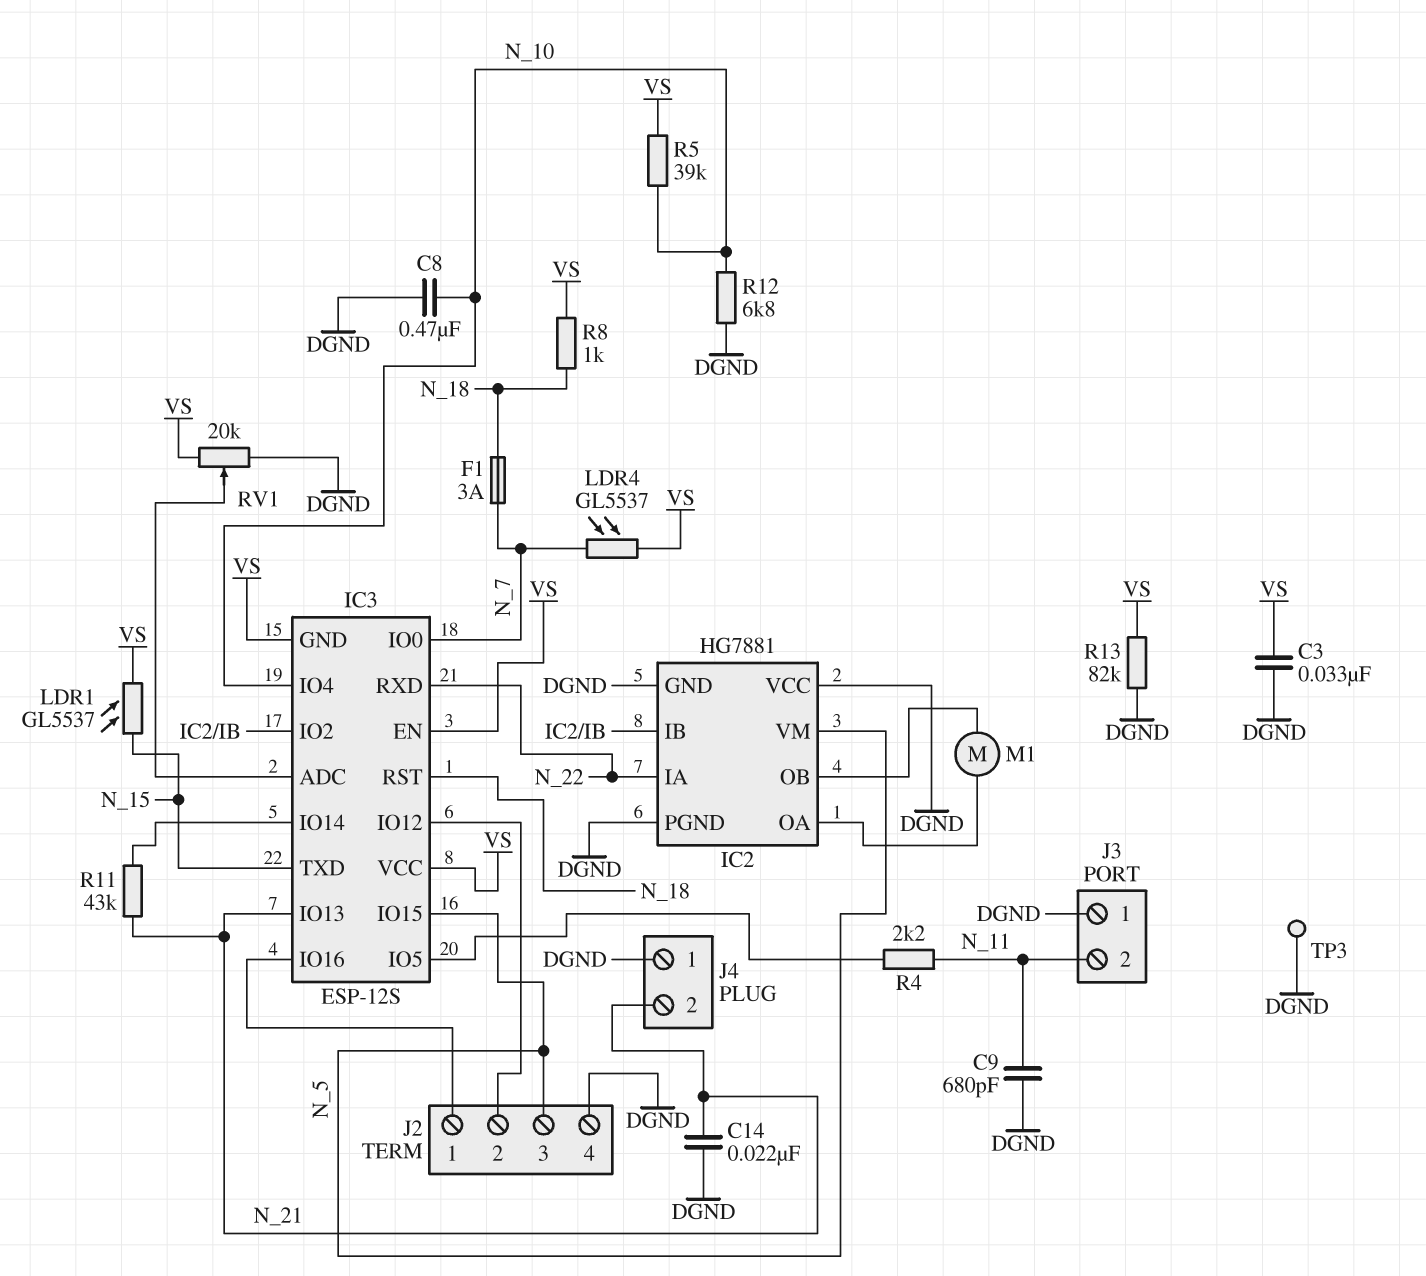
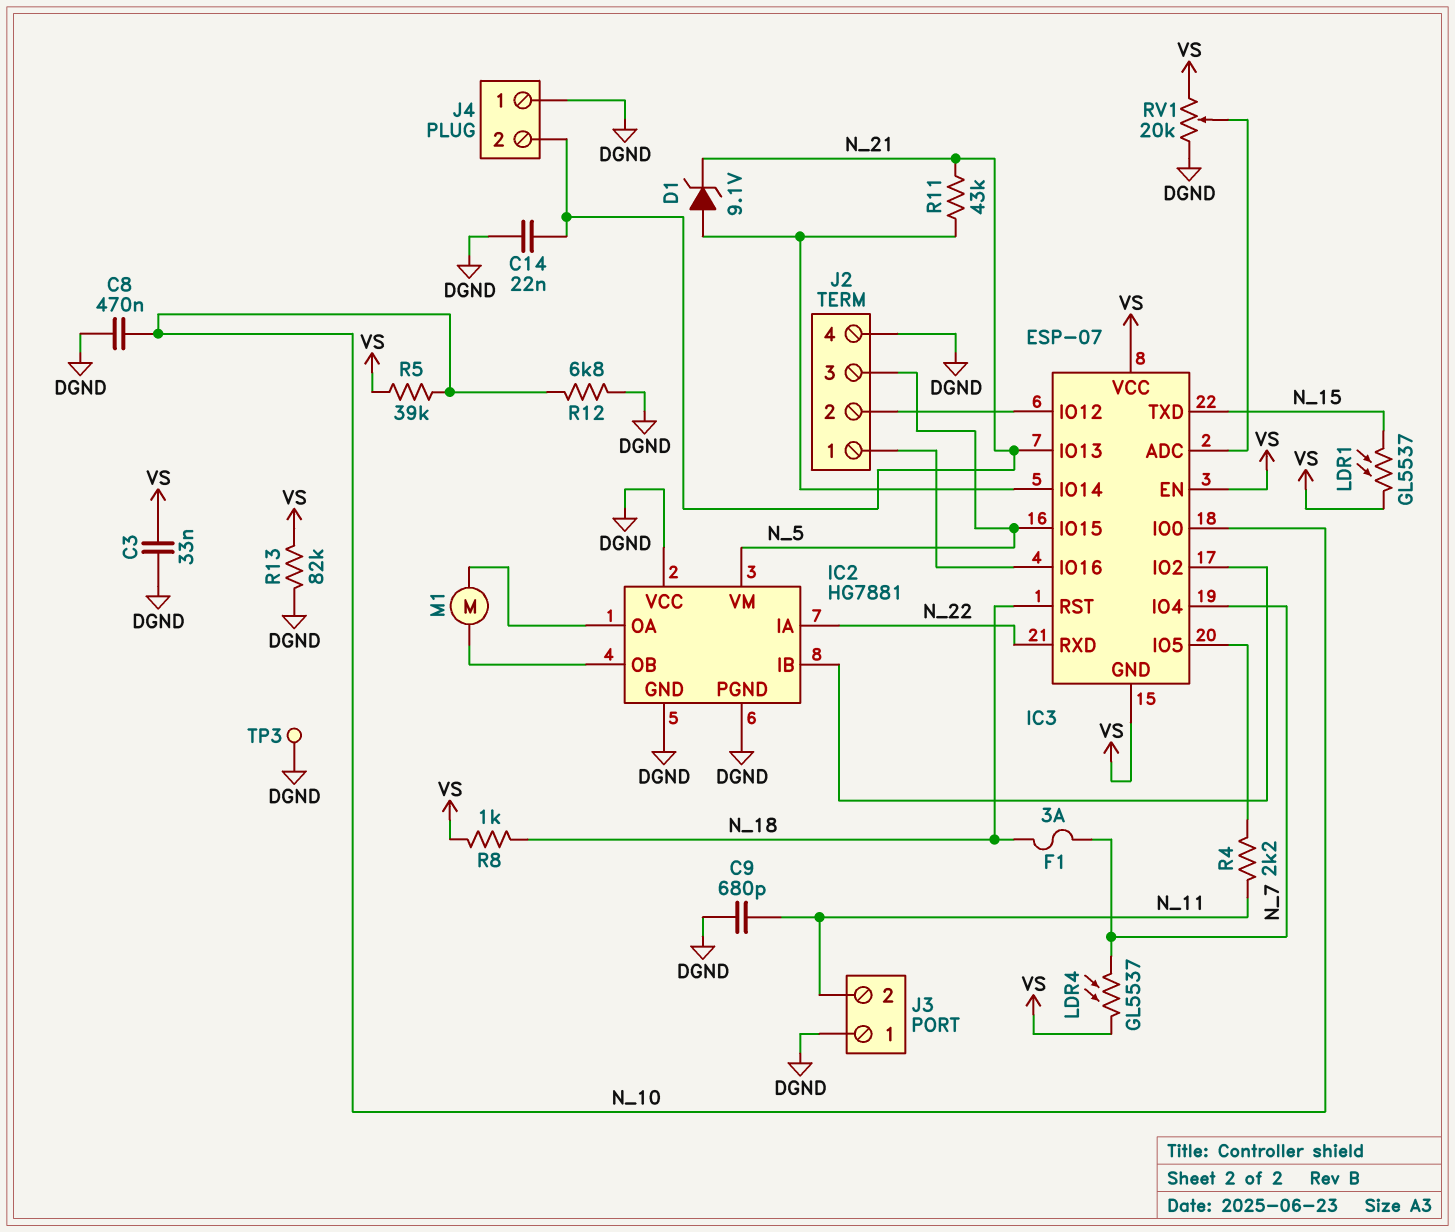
D1: none -> zener 9.1V (A IC3/IO14, K N_21)
IC3: ESP-12S -> ESP-07
IC3 pin IO0: N_7 -> N_10
IC3 pin IO4: N_10 -> N_7

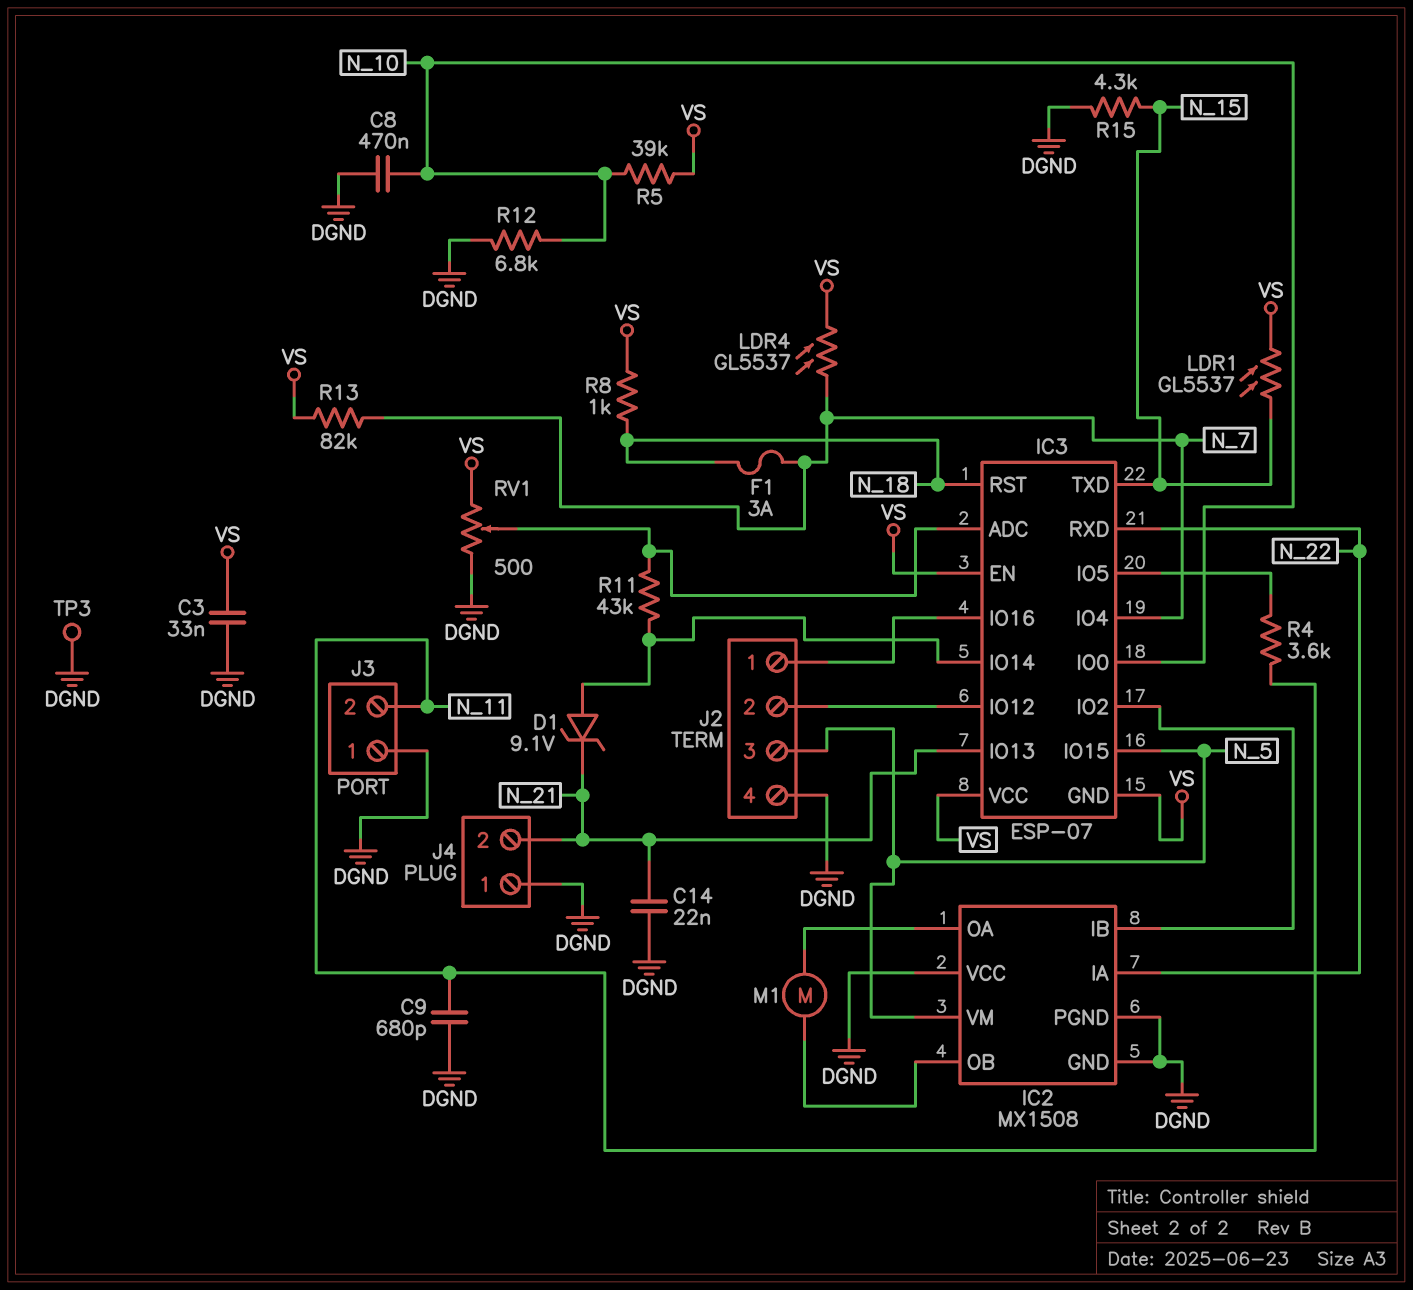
IC2: HG7881 -> MX1508
R4: 2.2k (IC3/IO5, N_11) -> 3.6k (IC3/IO5, N_11)
R11: 43k (IC3/IO14, N_21) -> 43k (IC3/ADC, IC3/IO14)
R13: 82k (DGND, VS) -> 82k (N_7, VS)
R15: none -> 4.3k (DGND, N_15)
RV1: 20k (DGND, VS, wiper IC3/ADC) -> 500 (DGND, VS, wiper IC3/ADC)

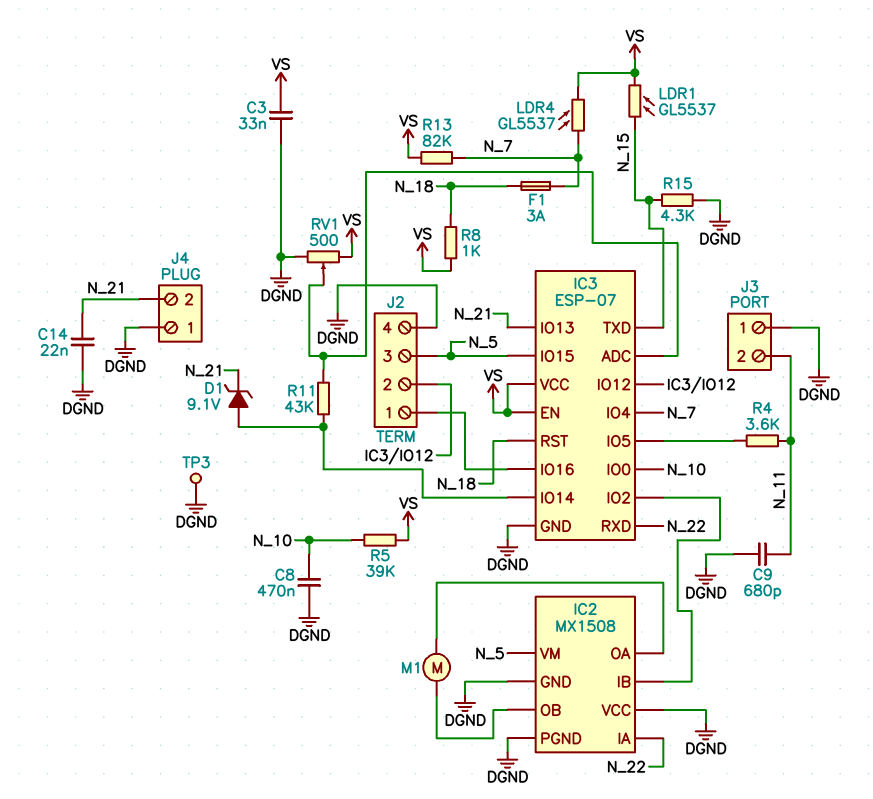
IC3 pin GND: VS -> DGND
R12: 6.8k (DGND, N_10) -> none

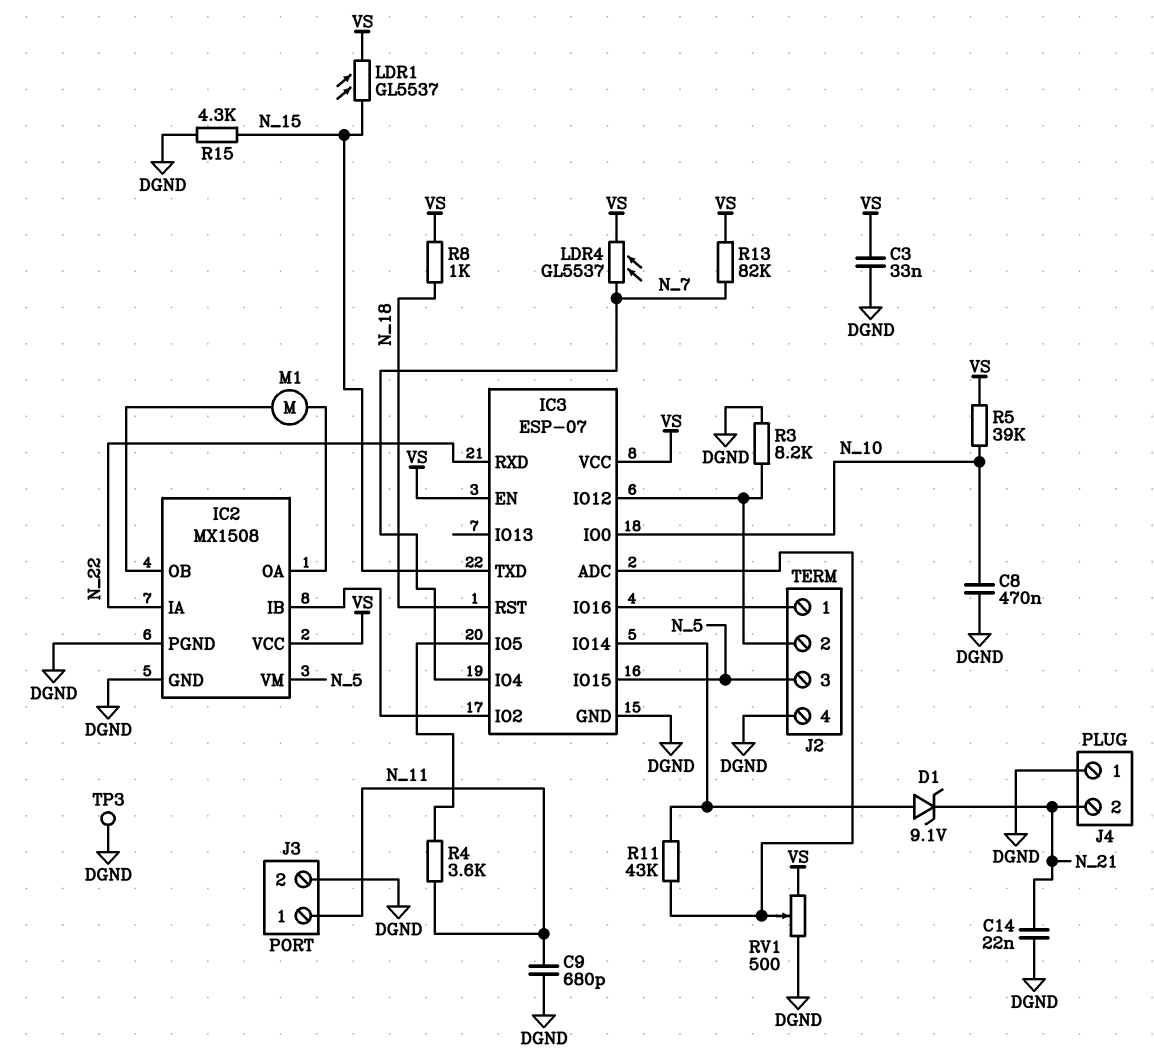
F1: 3A (N_7, N_18) -> none
IC2 pin VCC: DGND -> VS
IC3 pin IO13: N_21 -> none
J3 pin 1: DGND -> N_11
J3 pin 2: N_11 -> DGND
R3: none -> 8.2k (DGND, IC3/IO12)

